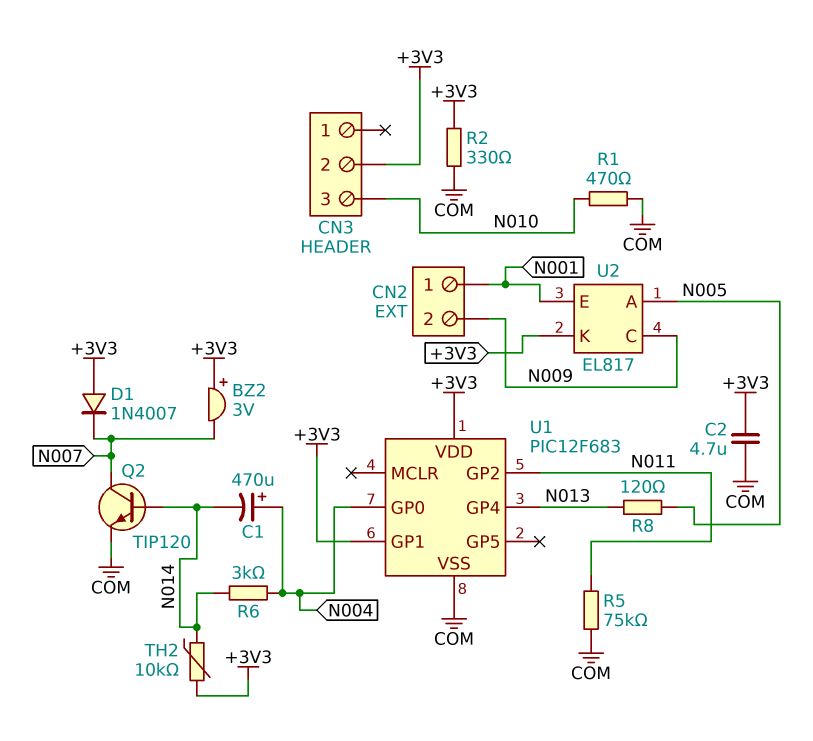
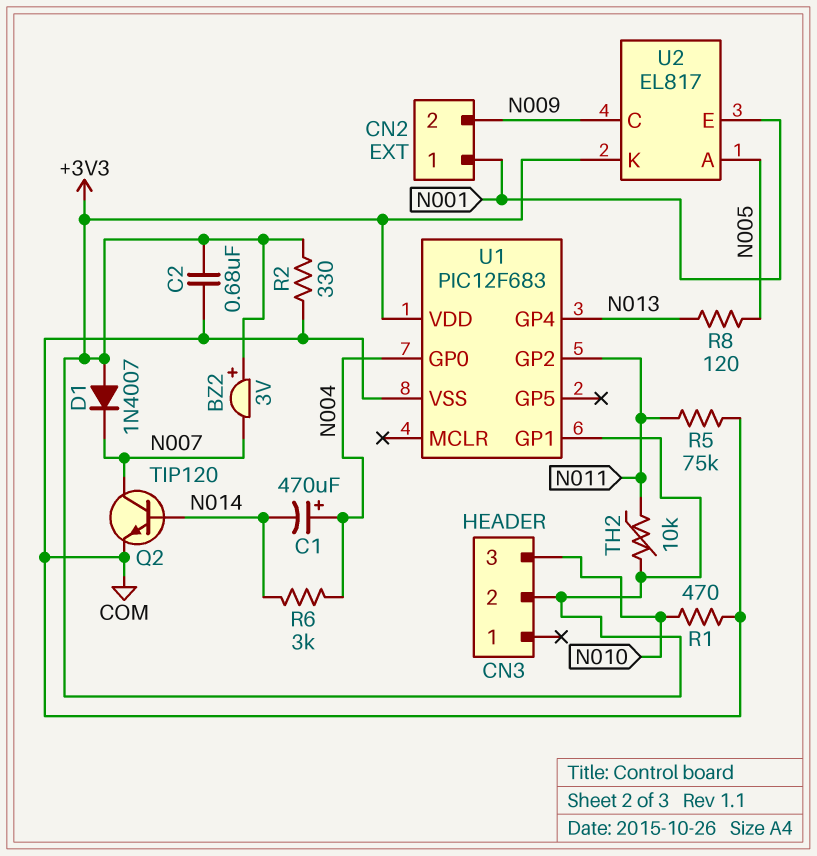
C2: 4.7uF (+3V3, COM) -> 680nF (+3V3, COM)
TH2: 10k (+3V3, N014) -> 10k (+3V3, N011)

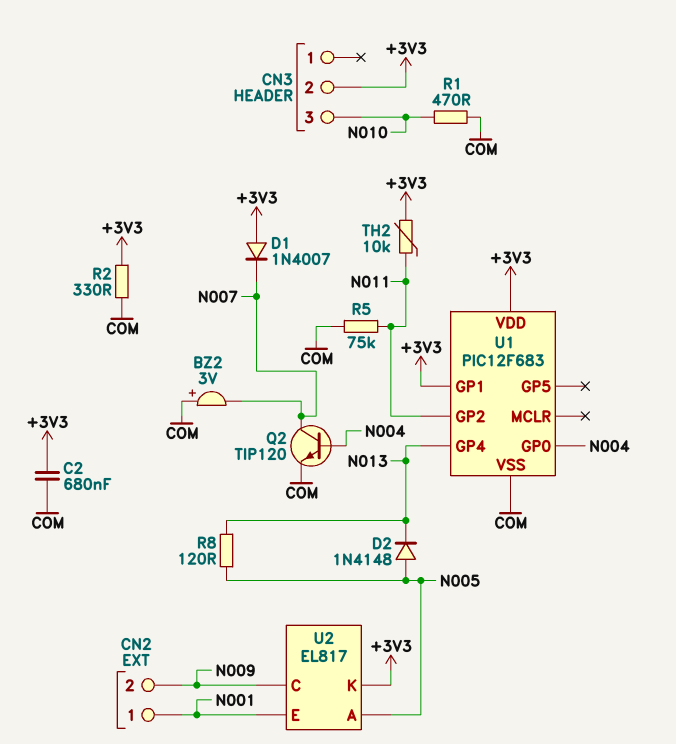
BZ2: buzzer 3V (plus +3V3, minus N007) -> buzzer 3V (plus COM, minus N007)
C1: 470uF (plus N004, minus N014) -> none
D2: none -> diode 1N4148 (A N005, K N013)
Q2: NPN TIP120 (B N014, C N007, E COM) -> NPN TIP120 (B N004, C N007, E COM)
R6: 3k (N004, N014) -> none

